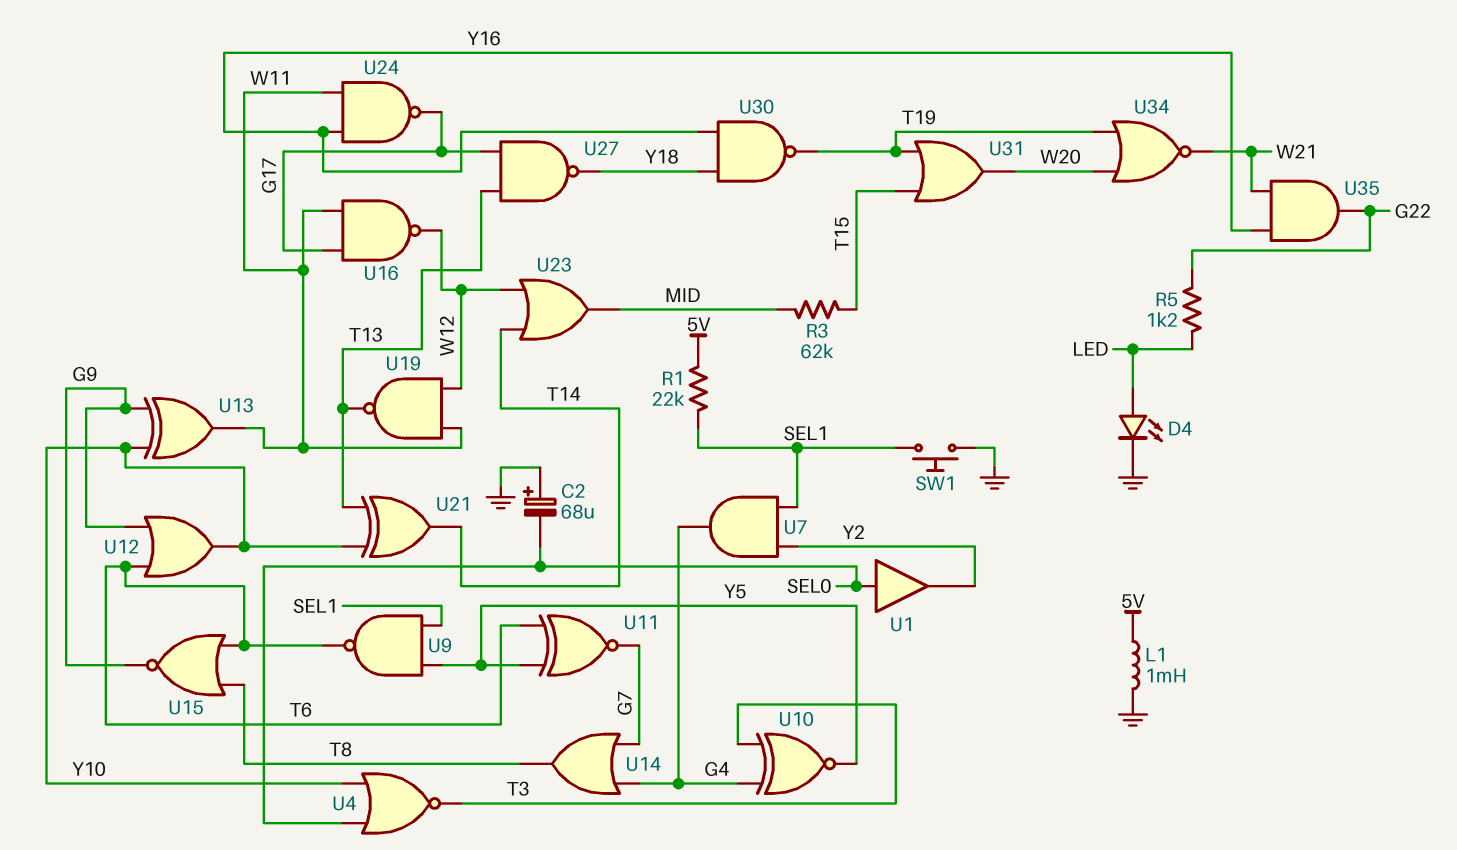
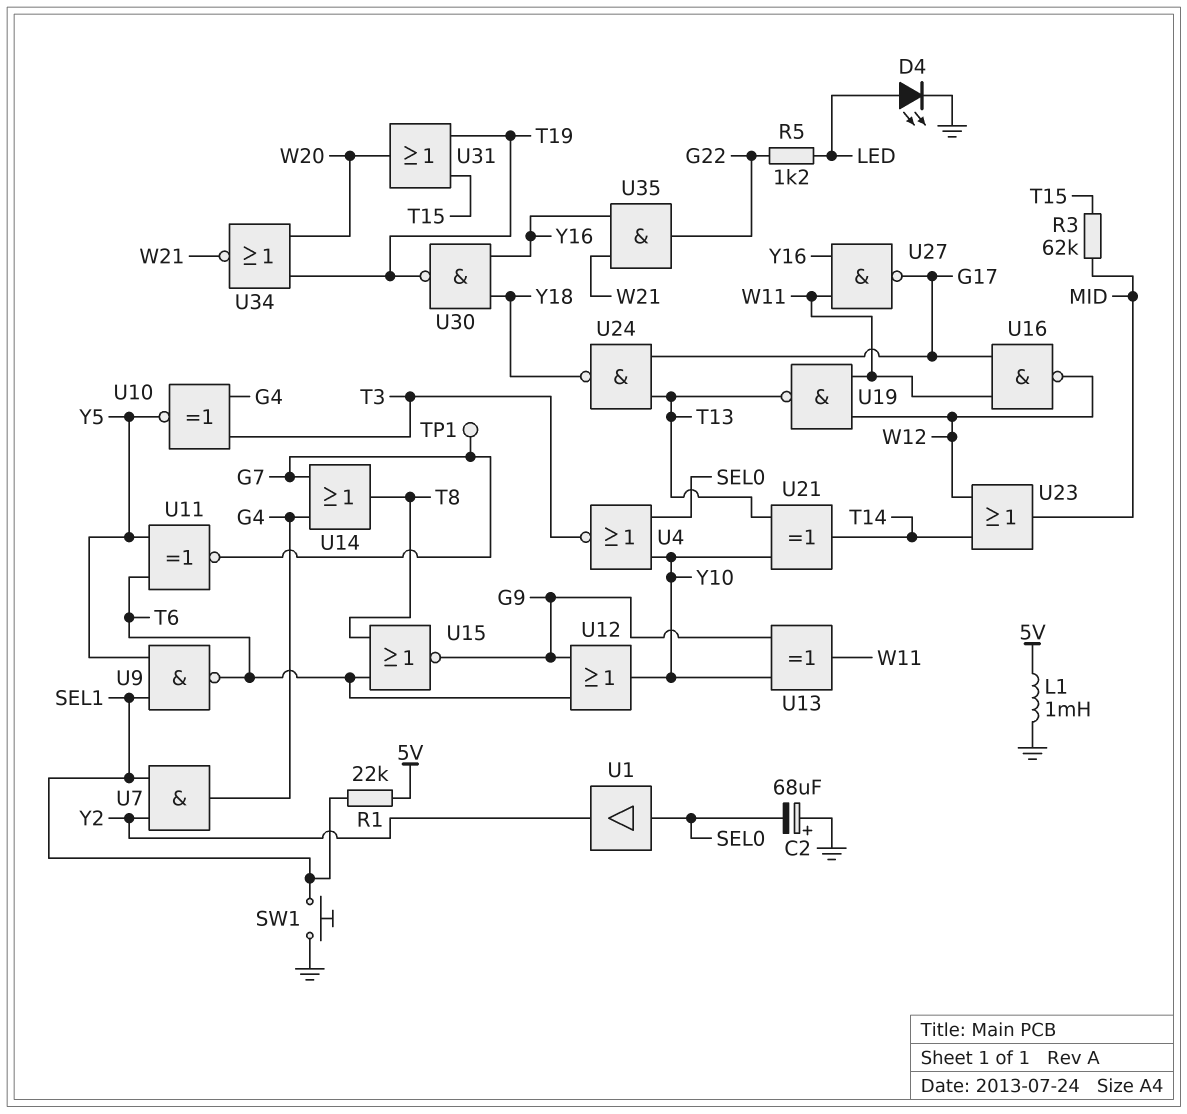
TP1: none -> test point (G7)
U24: NAND (in W11, in Y16, out G17) -> NAND (in G17, in T13, out Y18)
U27: NAND (in G17, in T13, out Y18) -> NAND (in W11, in Y16, out G17)

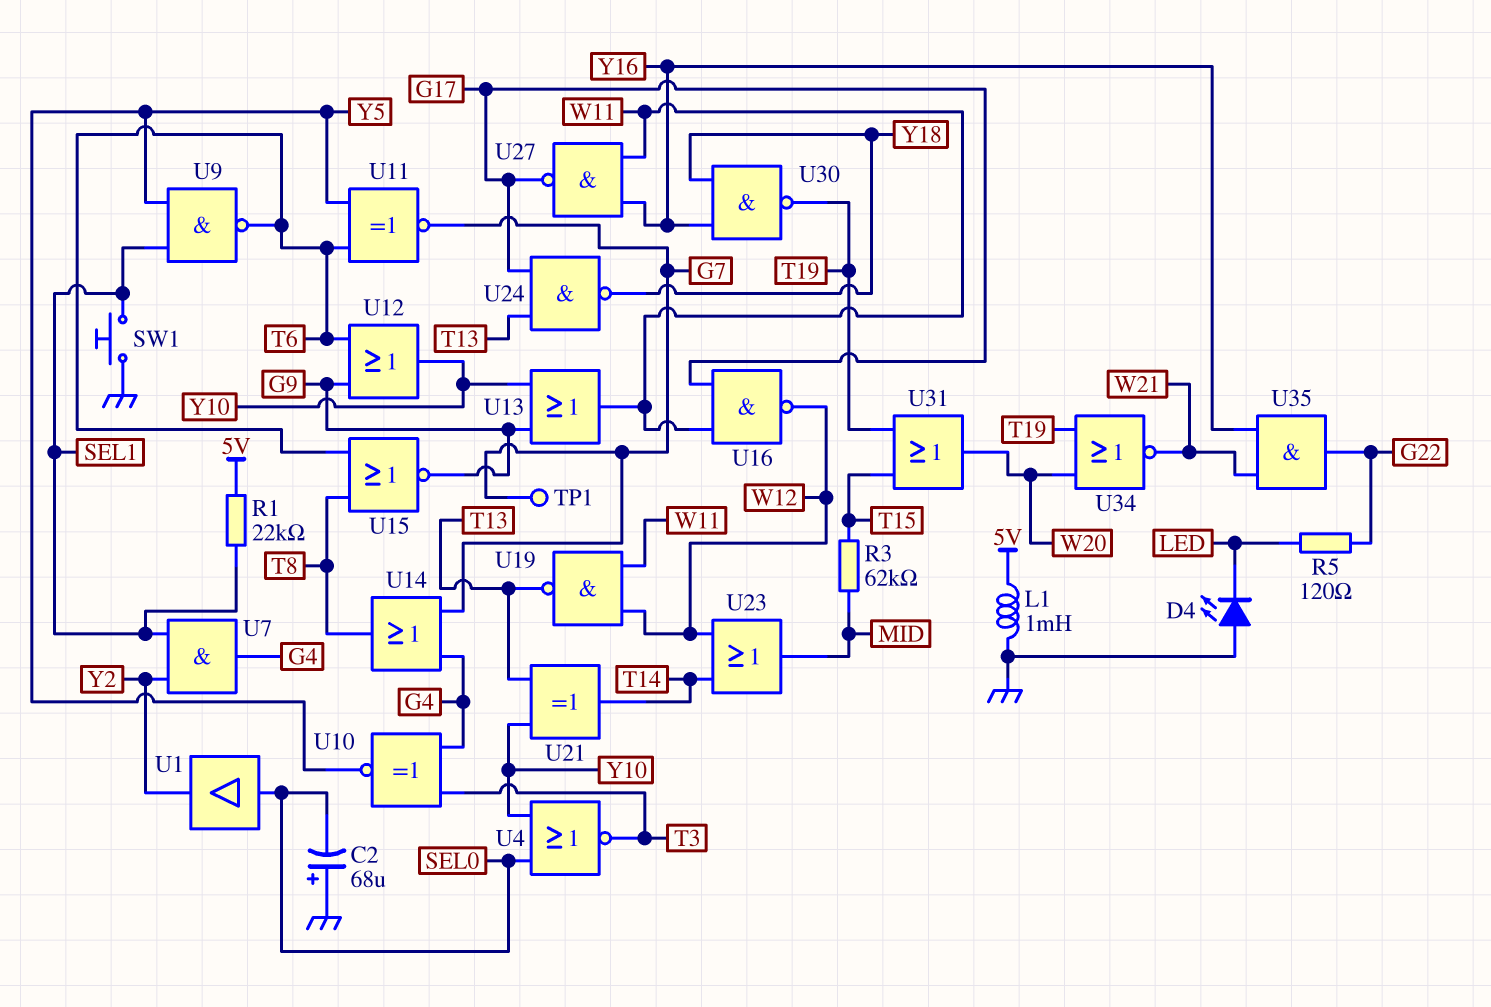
D4: LED (A LED, K GND) -> LED (A GND, K LED)
R5: 1.2k (G22, LED) -> 120 (G22, LED)
U13: XOR (in G9, in Y10, out W11) -> OR (in G9, in Y10, out W11)

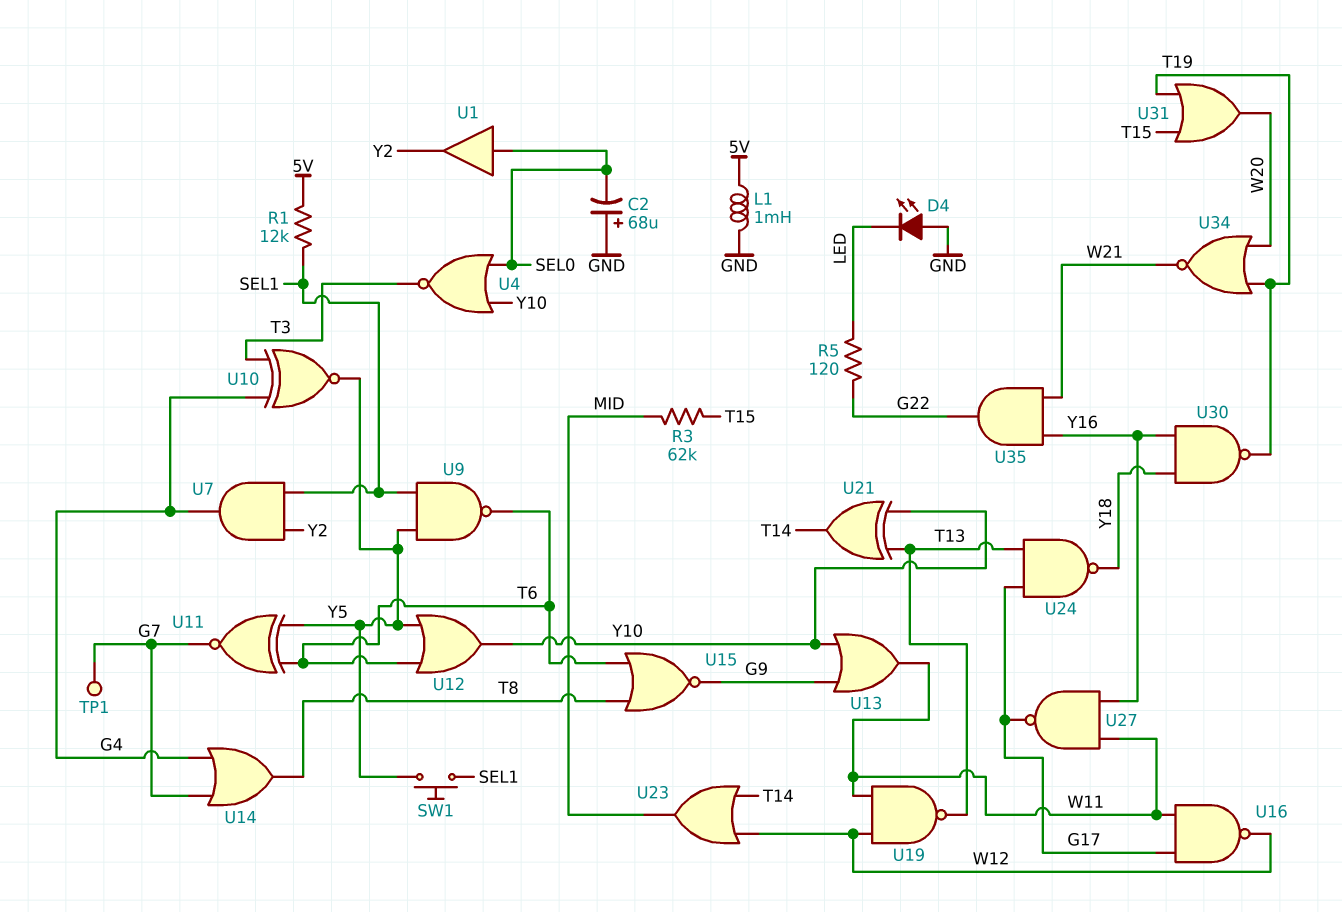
R1: 22k (5V, SEL1) -> 12k (5V, SEL1)
SW1: button (GND, SEL1) -> button (SEL1, Y5)
U12: OR (in G9, in T6, out Y10) -> OR (in T6, in Y5, out Y10)

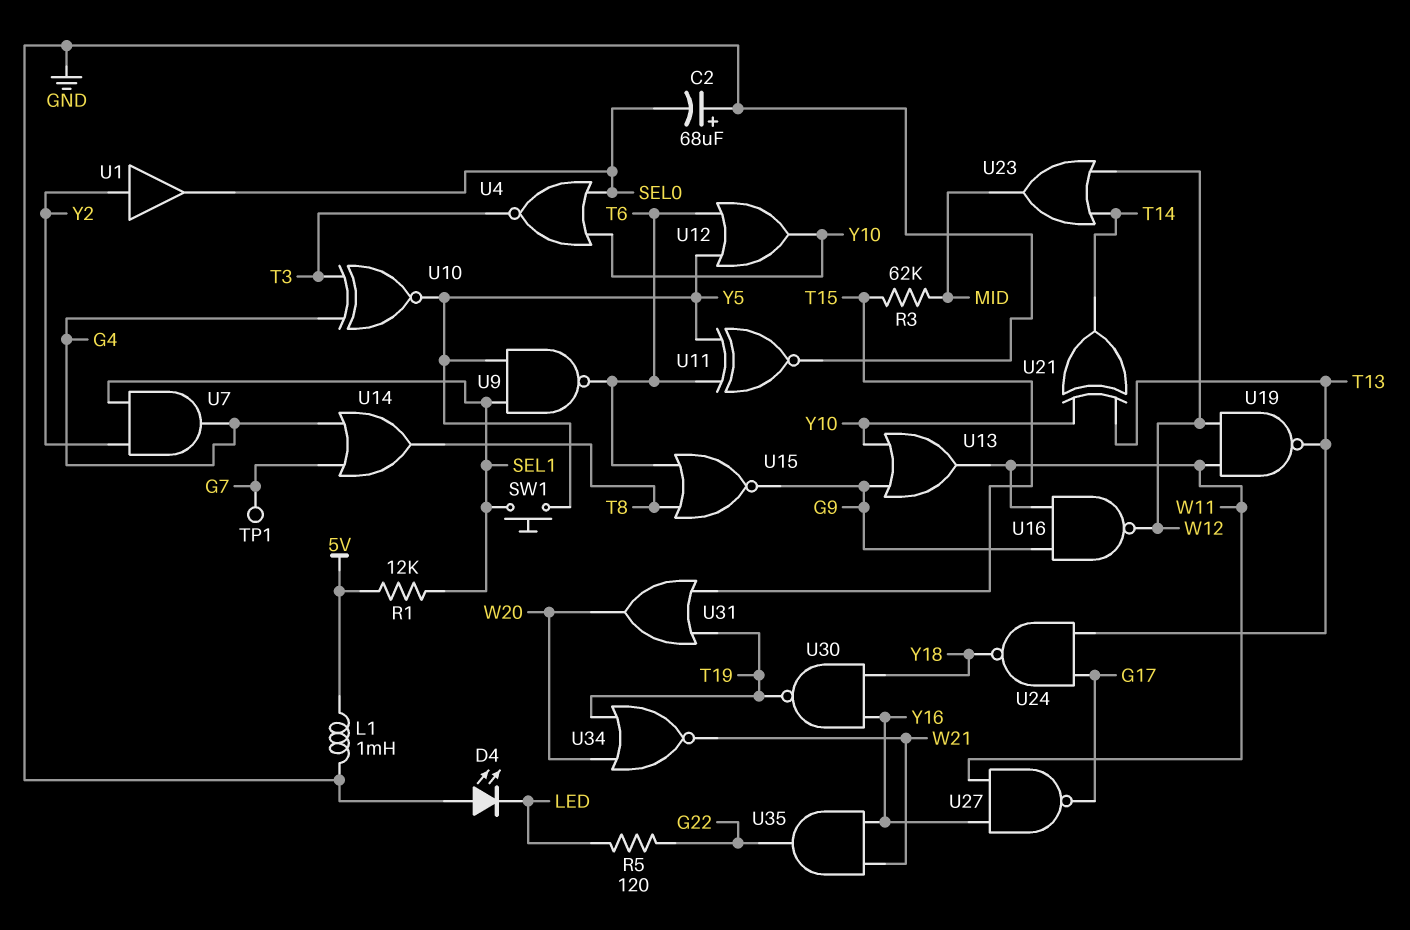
U1: buffer (in SEL0, out Y2) -> buffer (in Y2, out SEL0)
U11: XNOR (in T6, in Y5, out G7) -> XNOR (in T6, in Y5, out GND)
U16: NAND (in G17, in W11, out W12) -> NAND (in G9, in W11, out W12)

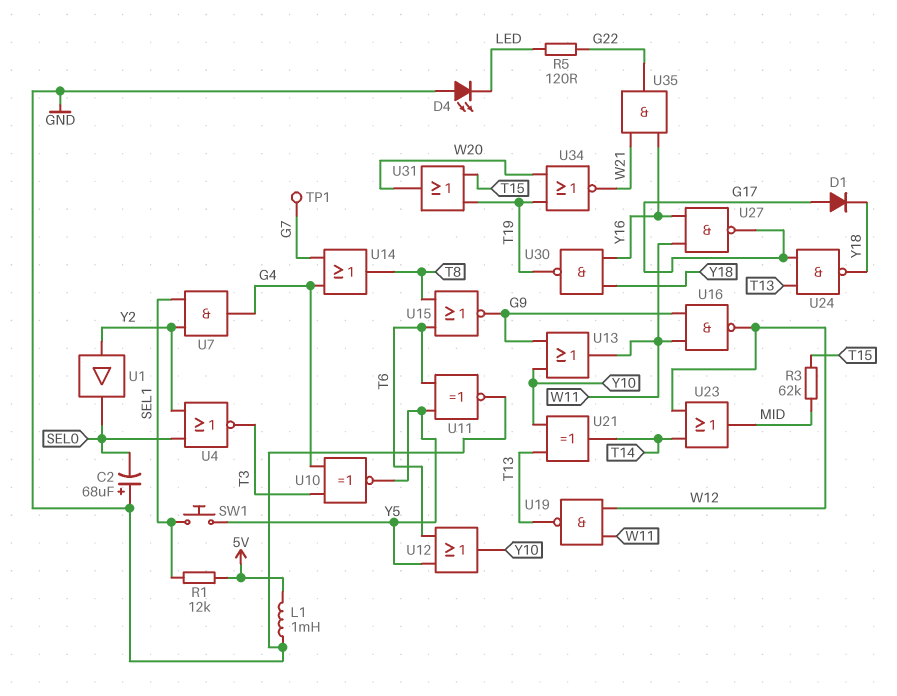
D1: none -> diode (A G17, K Y18)
U4: NOR (in SEL0, in Y10, out T3) -> NOR (in SEL0, in Y2, out T3)
U9: NAND (in SEL1, in Y5, out T6) -> none

